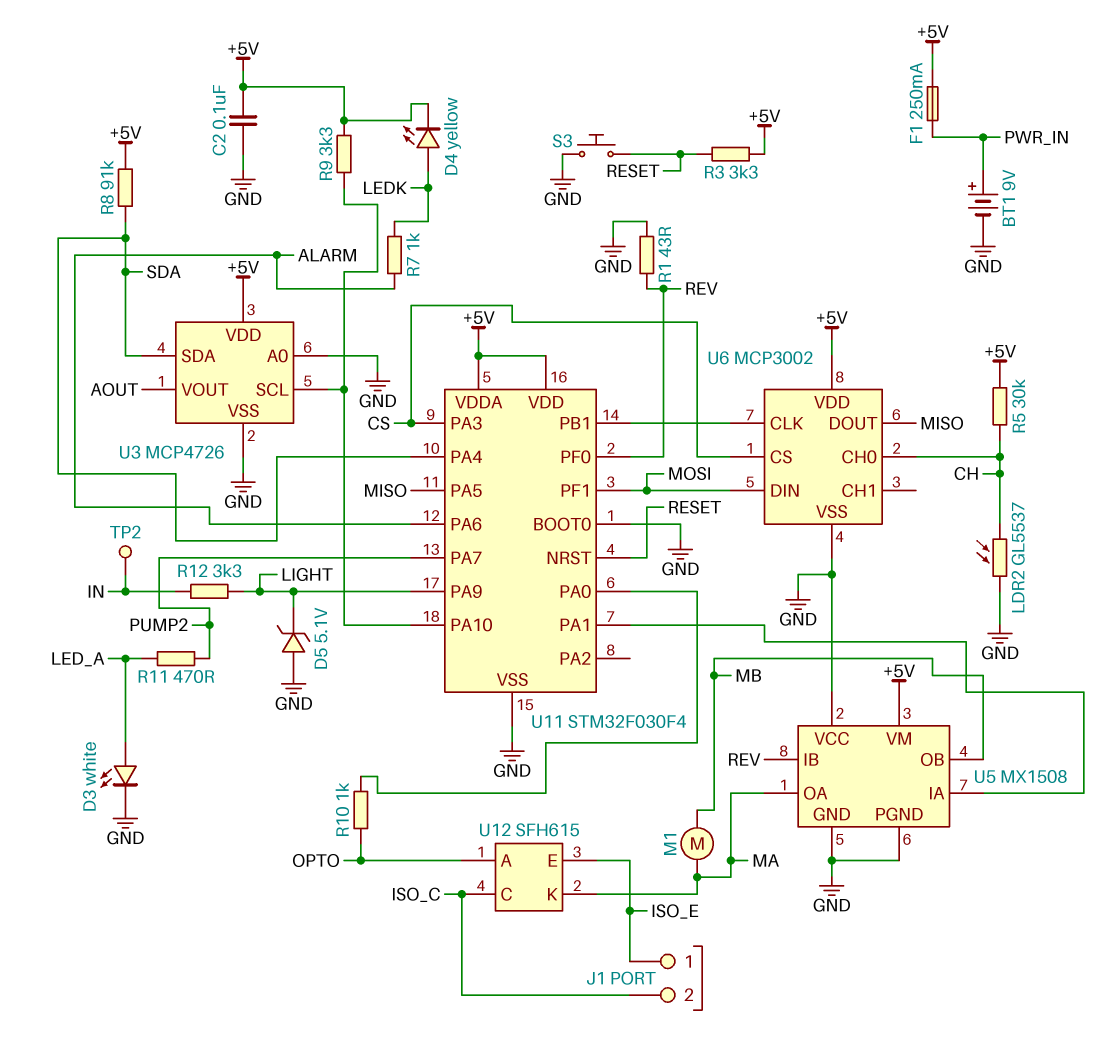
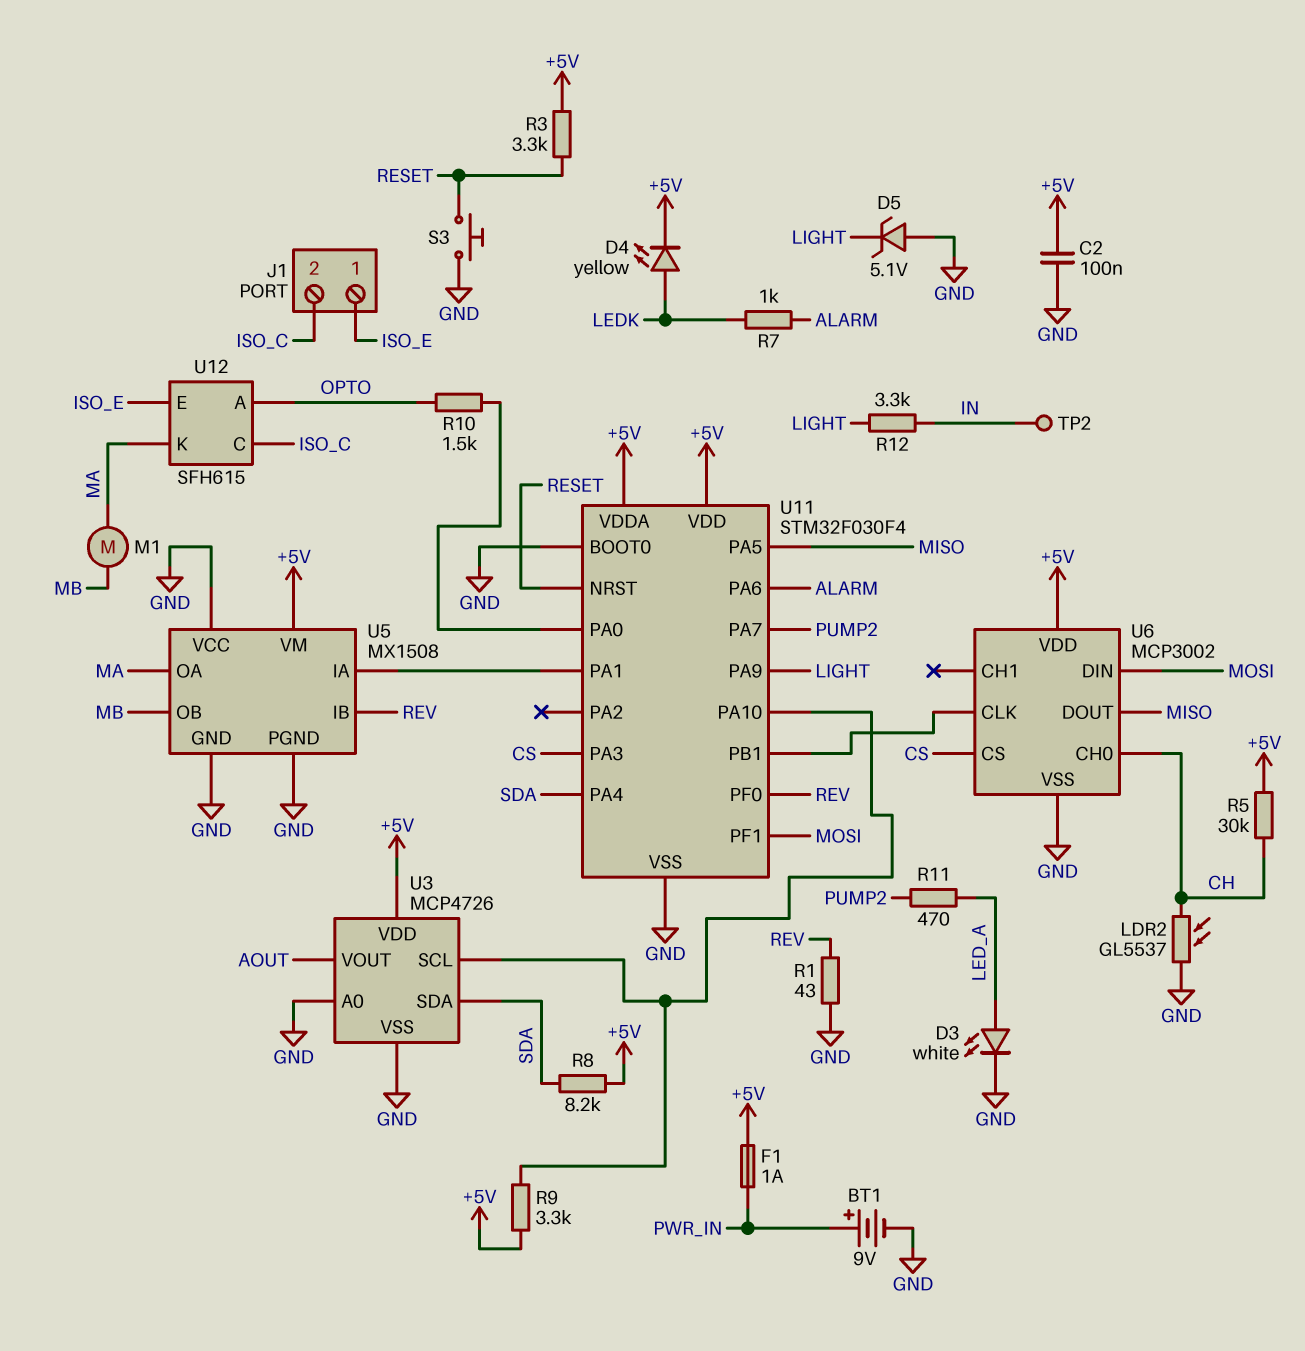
F1: 250mA (+5V, PWR_IN) -> 1A (+5V, PWR_IN)
R8: 91k (+5V, SDA) -> 8.2k (+5V, SDA)
R10: 1k (OPTO, U11/PA0) -> 1.5k (OPTO, U11/PA0)

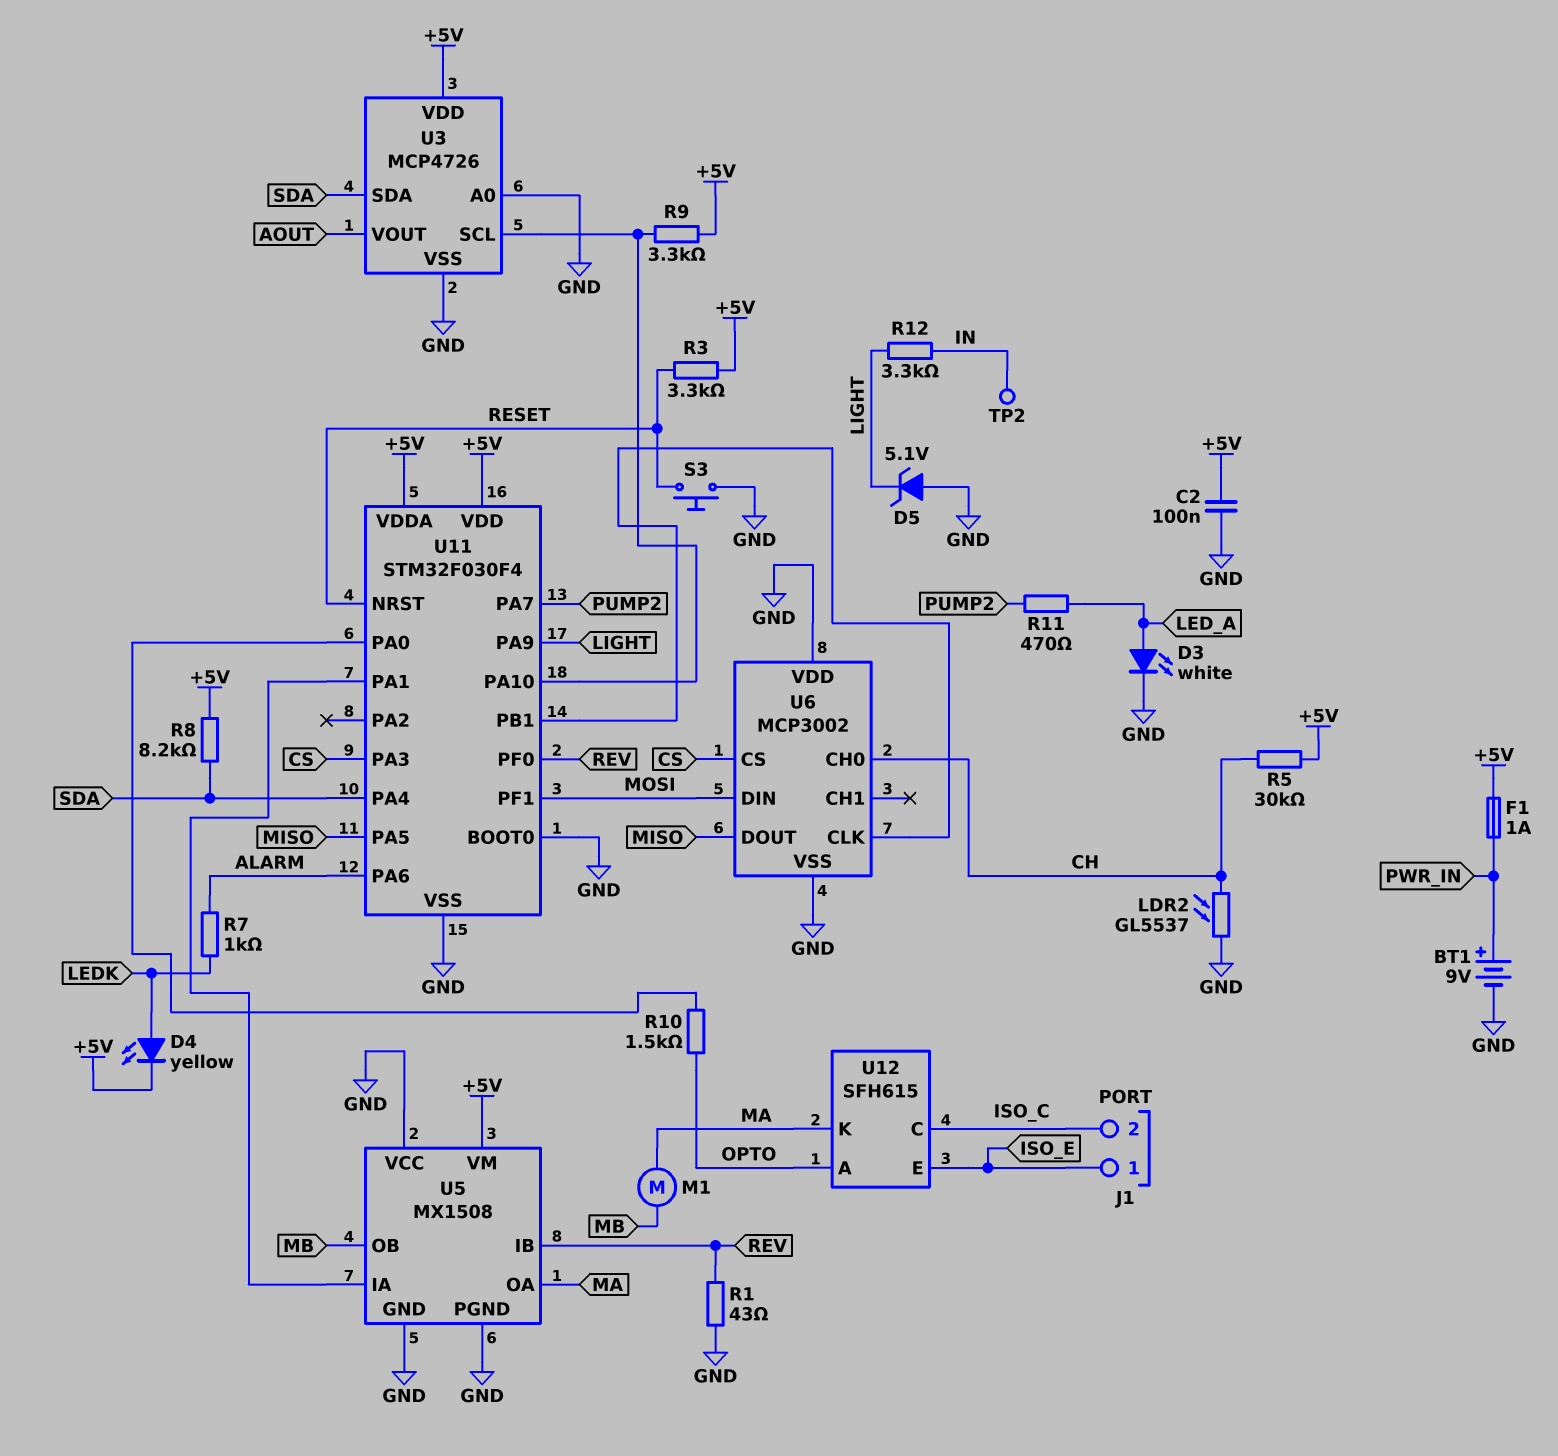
U6 pin VDD: +5V -> GND

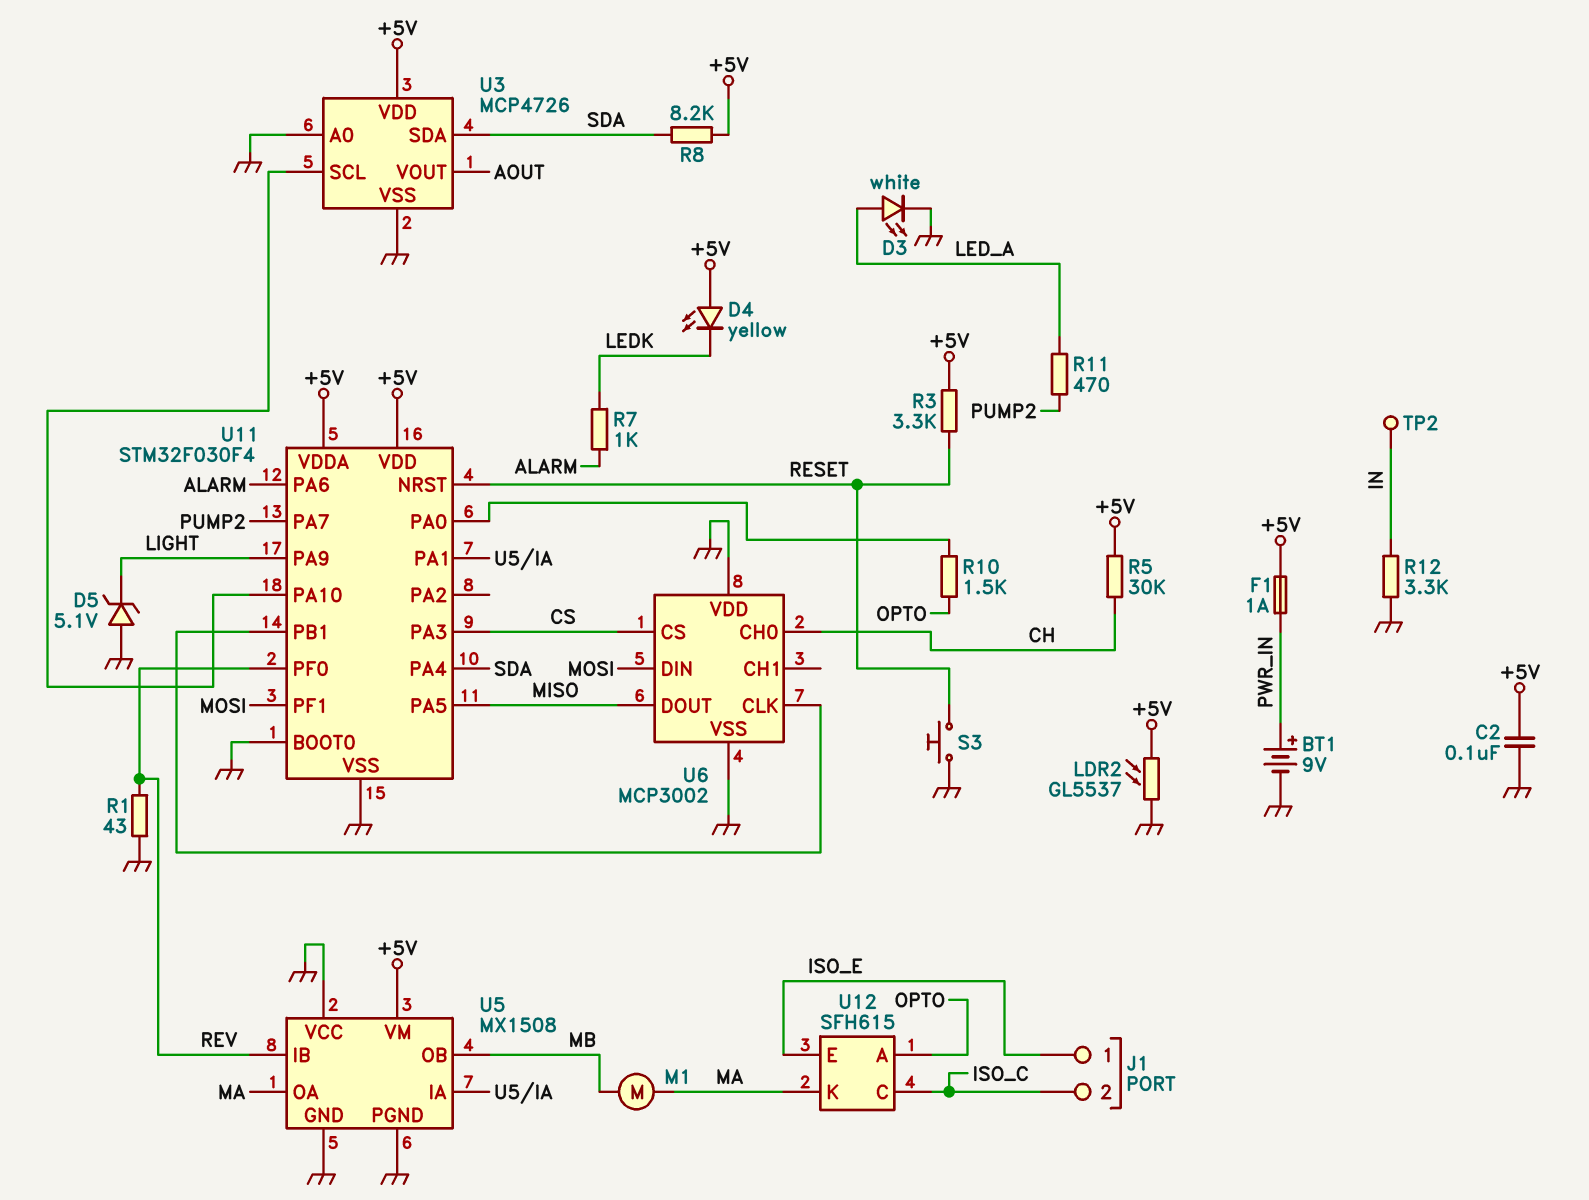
D4: LED yellow (A LEDK, K +5V) -> LED yellow (A +5V, K LEDK)
LDR2: GL5537 (CH, GND) -> GL5537 (+5V, GND)
R9: 3.3k (+5V, U3/SCL) -> none
R12: 3.3k (IN, LIGHT) -> 3.3k (GND, IN)

